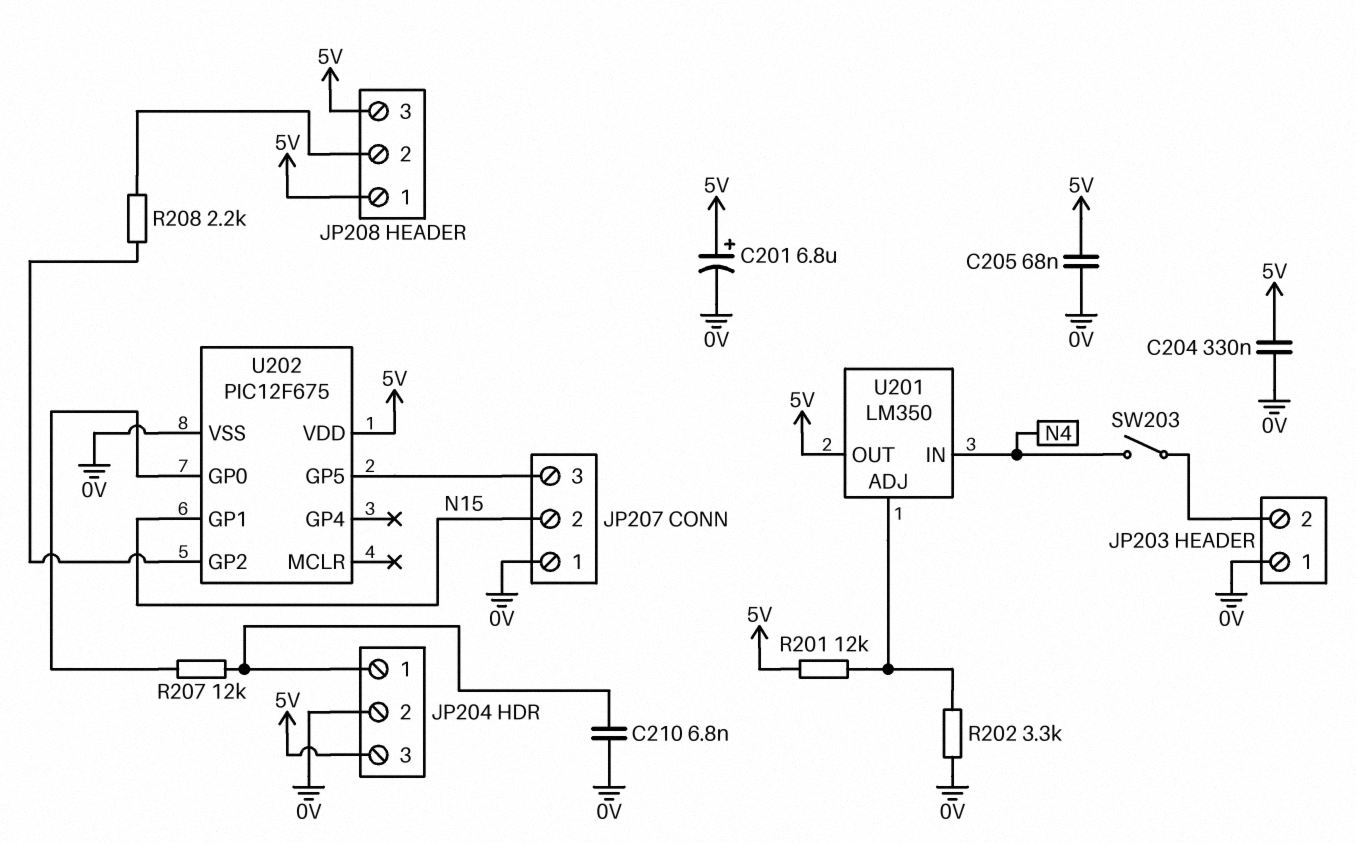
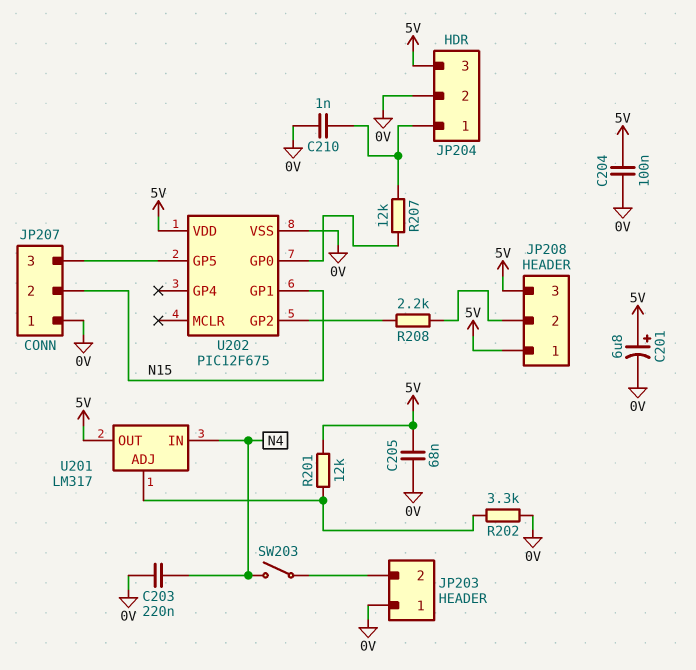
C203: none -> 220nF (0V, N4)
C204: 330nF (0V, 5V) -> 100nF (0V, 5V)
C210: 6.8nF (0V, JP204/1) -> 1nF (0V, JP204/1)
U201: LM350 -> LM317

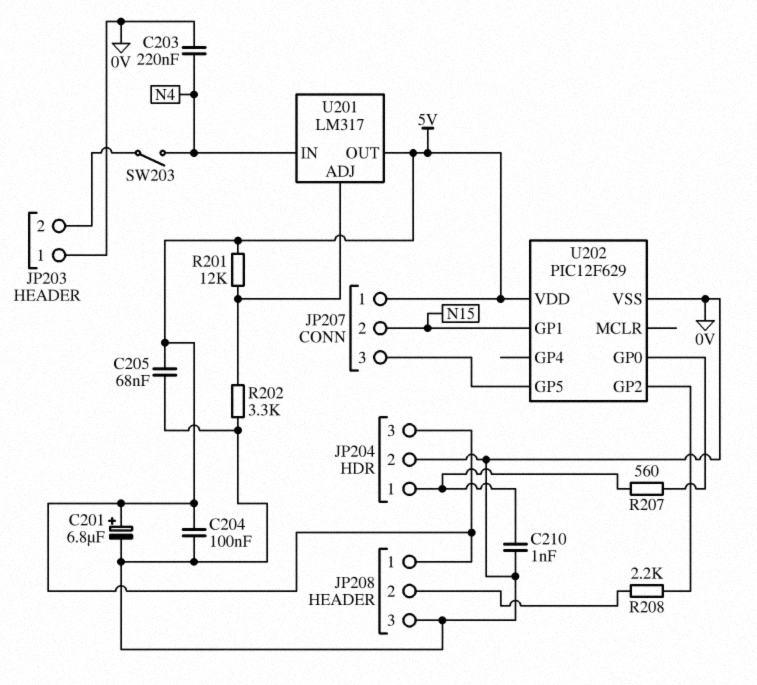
JP207 pin 1: 0V -> 5V
JP208 pin 3: 5V -> 0V
R207: 12k (JP204/1, U202/GP0) -> 560 (JP204/1, U202/GP0)
U202: PIC12F675 -> PIC12F629

